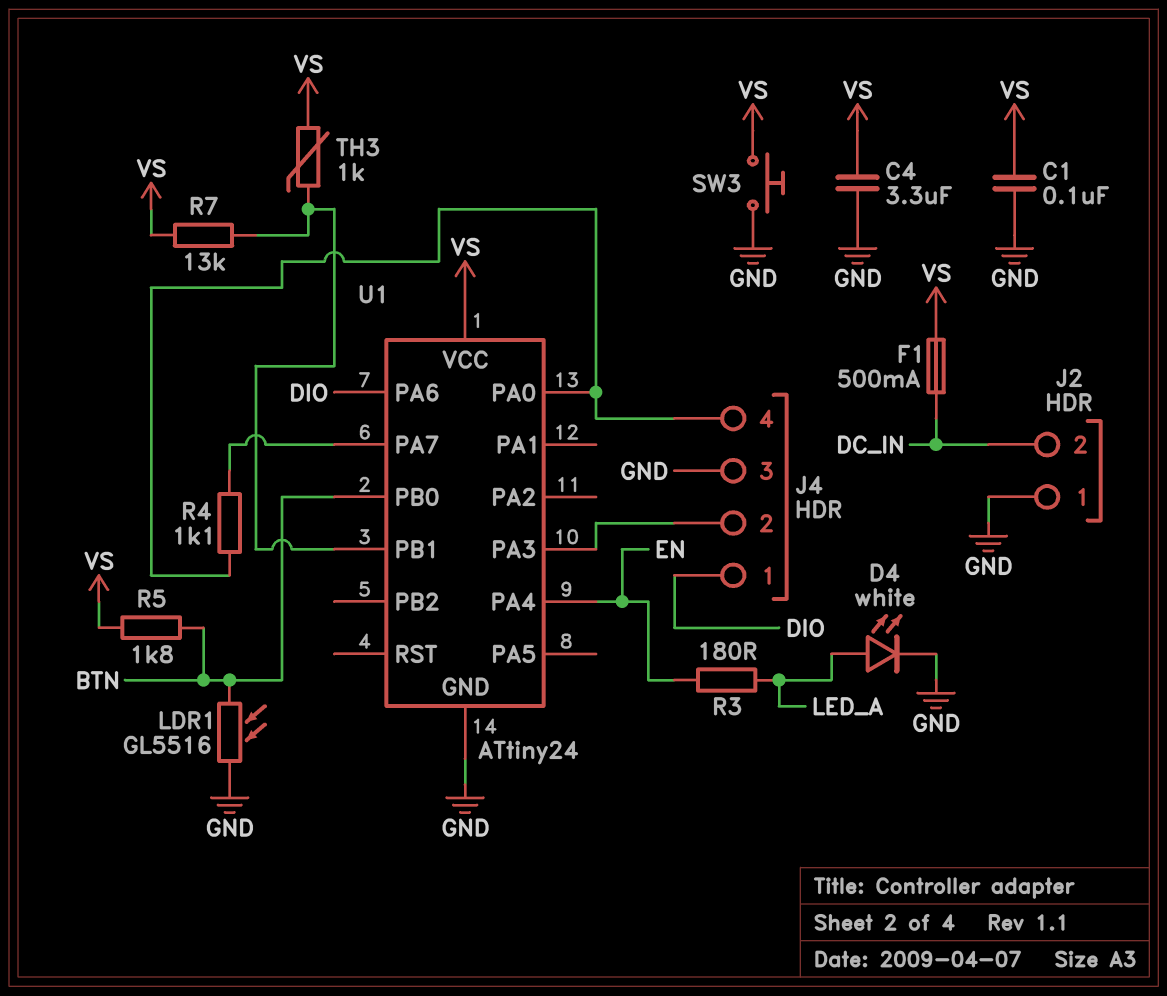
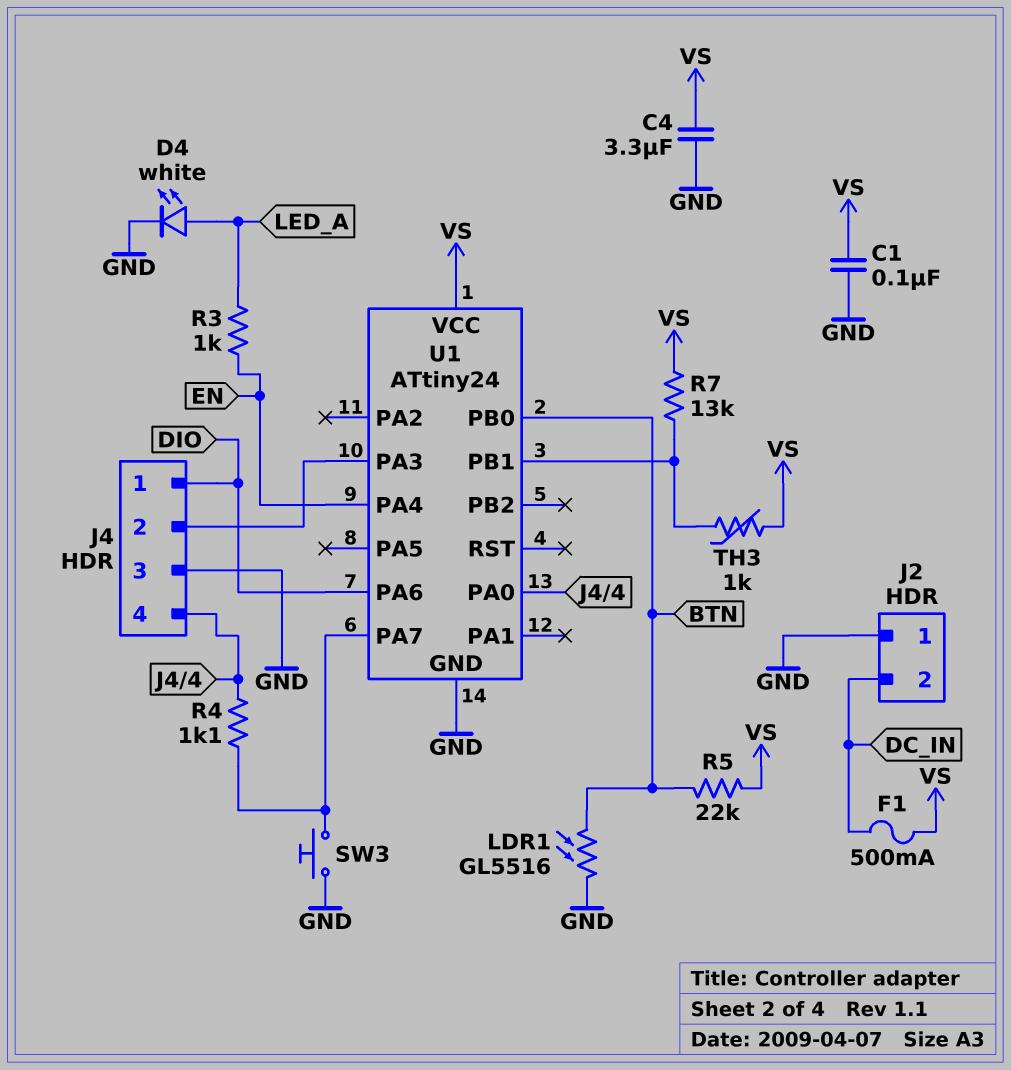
R3: 180 (EN, LED_A) -> 1k (EN, LED_A)
R5: 1.8k (BTN, VS) -> 22k (BTN, VS)
SW3: button (GND, VS) -> button (GND, U1/PA7)

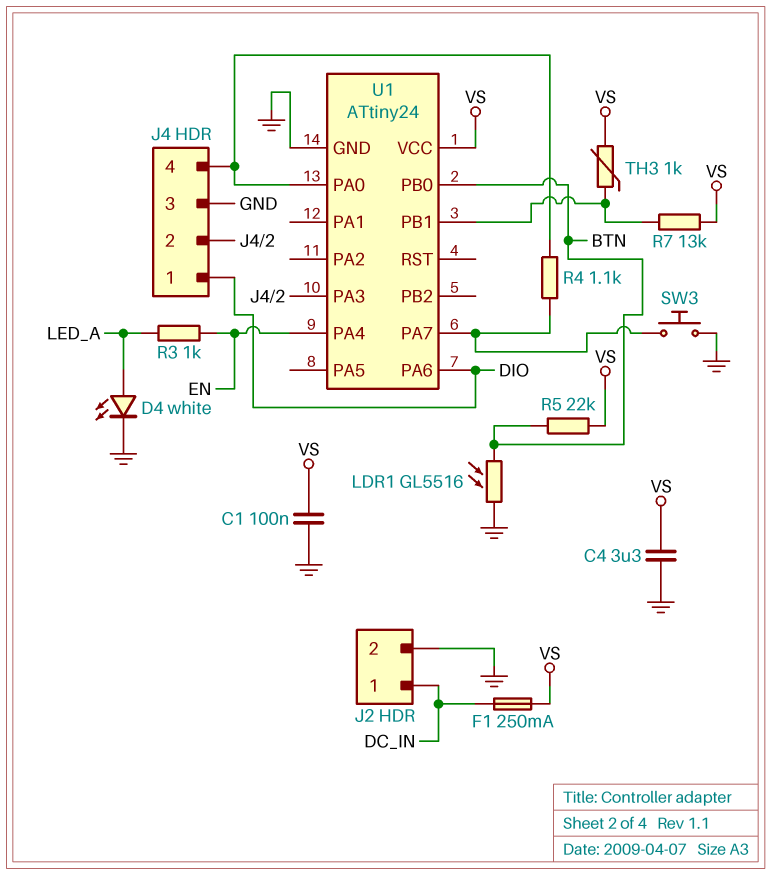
F1: 500mA (DC_IN, VS) -> 250mA (DC_IN, VS)
J2 pin 1: GND -> DC_IN
J2 pin 2: DC_IN -> GND

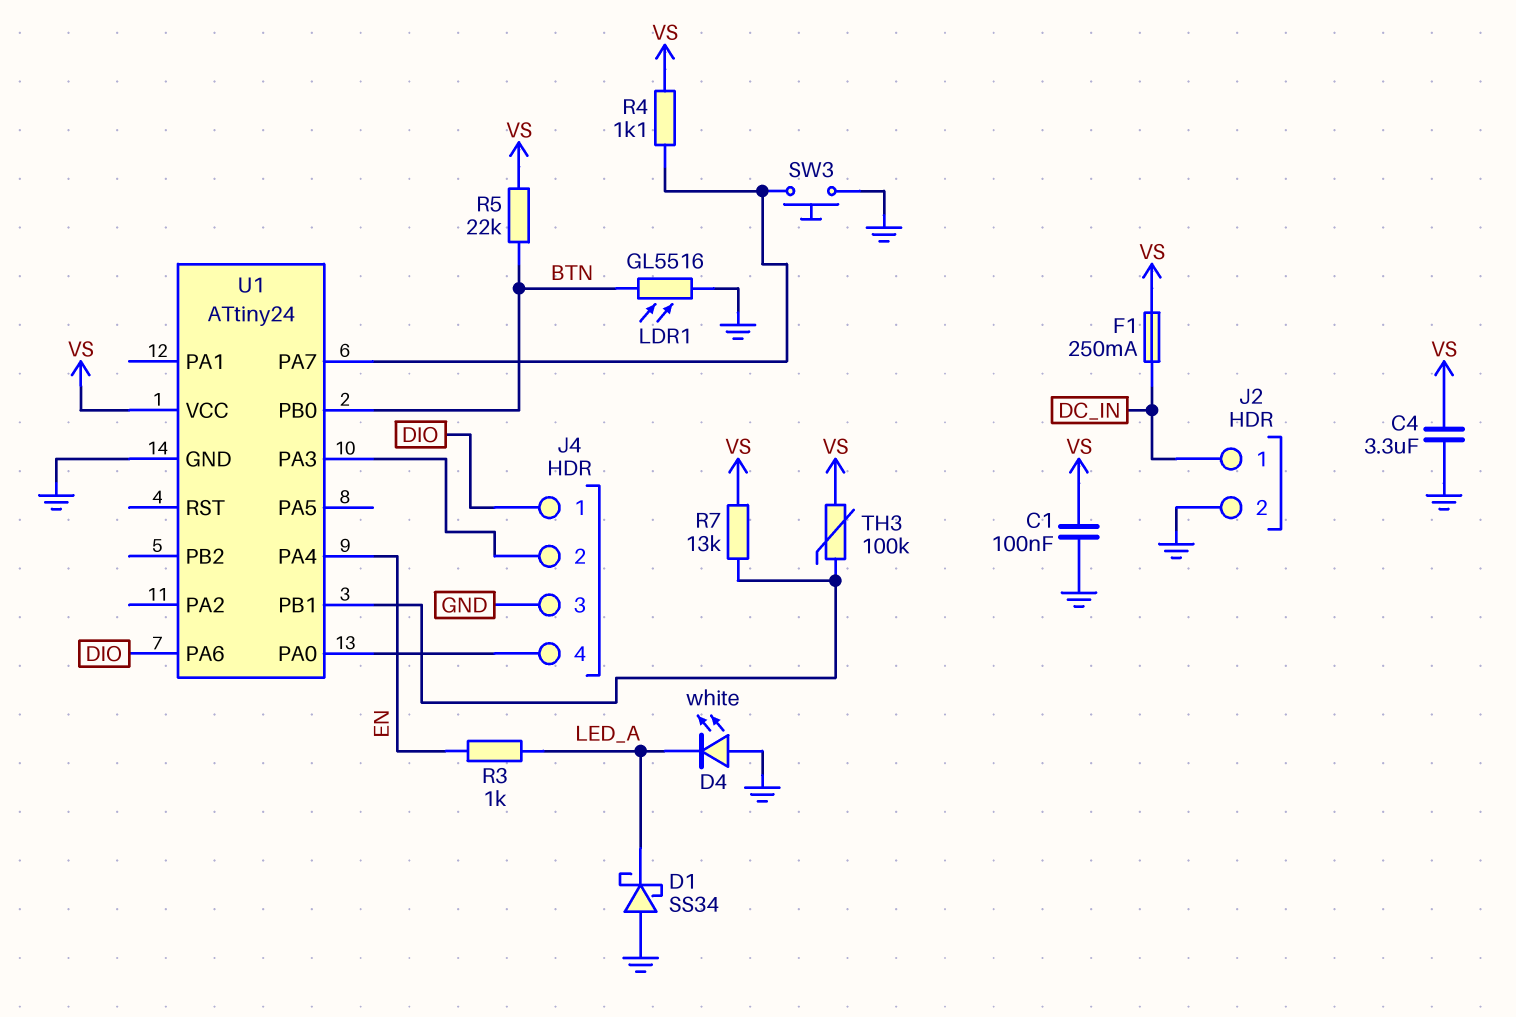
D1: none -> schottky SS34 (A GND, K LED_A)
D4: LED white (A LED_A, K GND) -> LED white (A GND, K LED_A)
R4: 1.1k (J4/4, U1/PA7) -> 1.1k (U1/PA7, VS)
TH3: 1k (U1/PB1, VS) -> 100k (U1/PB1, VS)

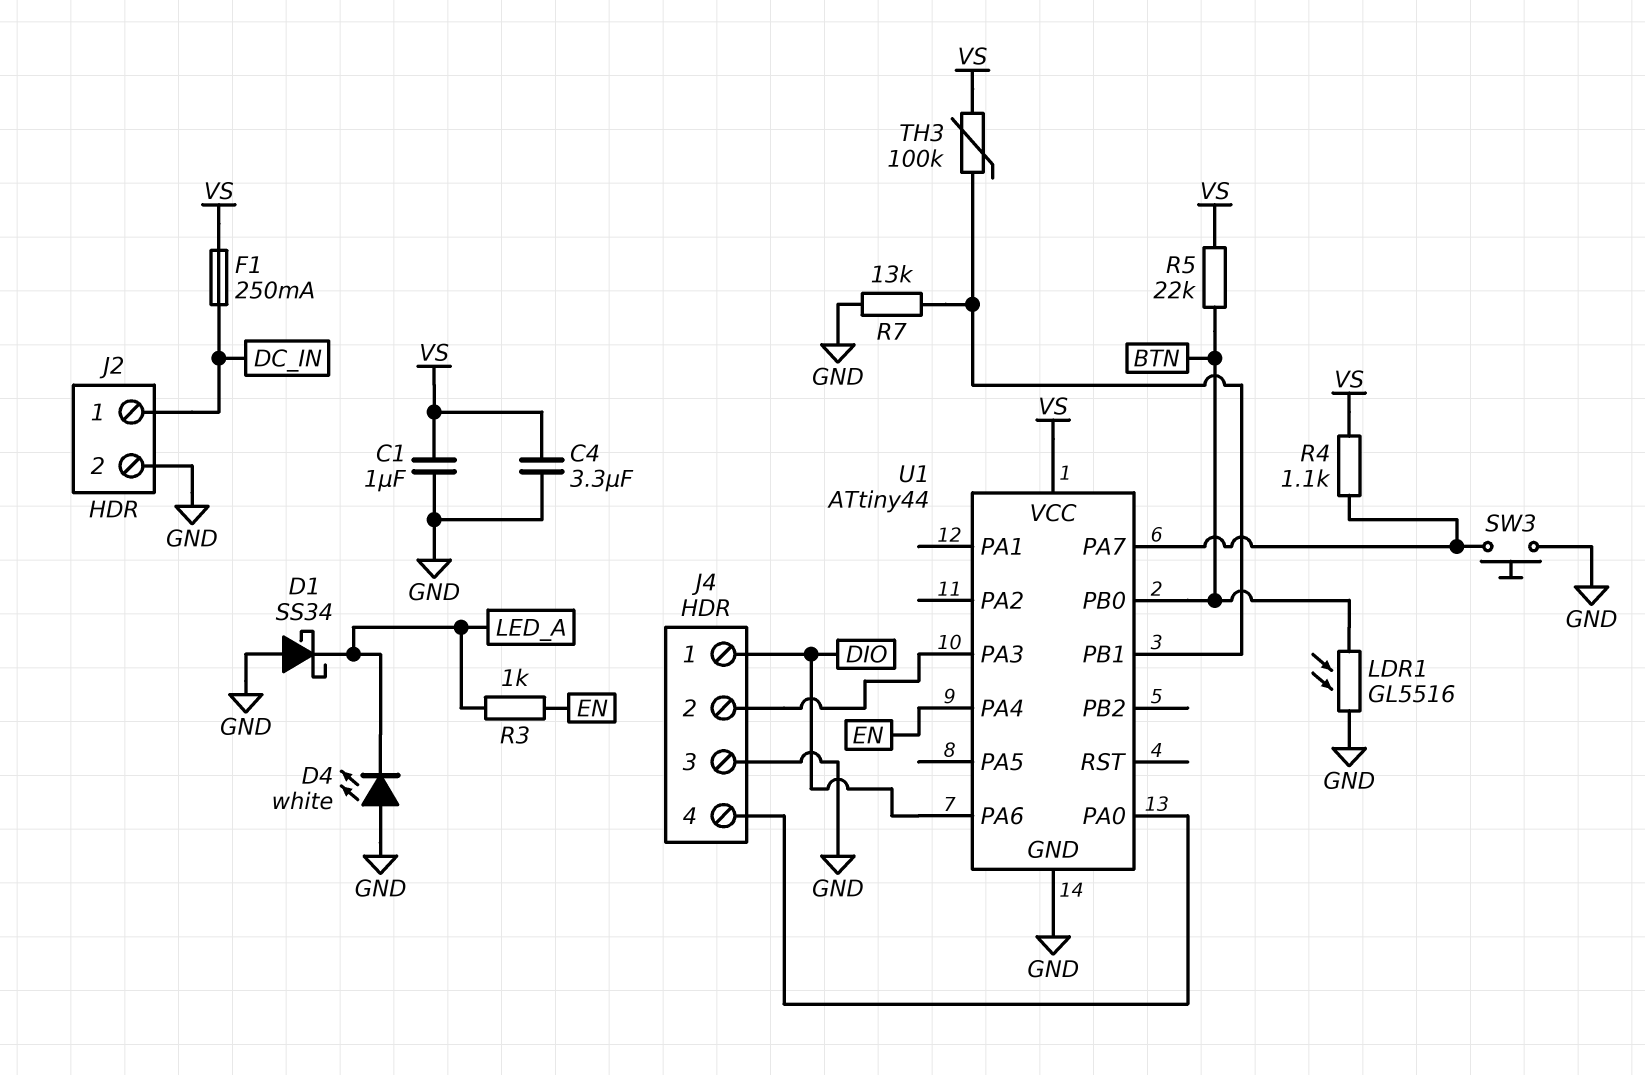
C1: 100nF (GND, VS) -> 1uF (GND, VS)
R7: 13k (U1/PB1, VS) -> 13k (GND, U1/PB1)
U1: ATtiny24 -> ATtiny44

